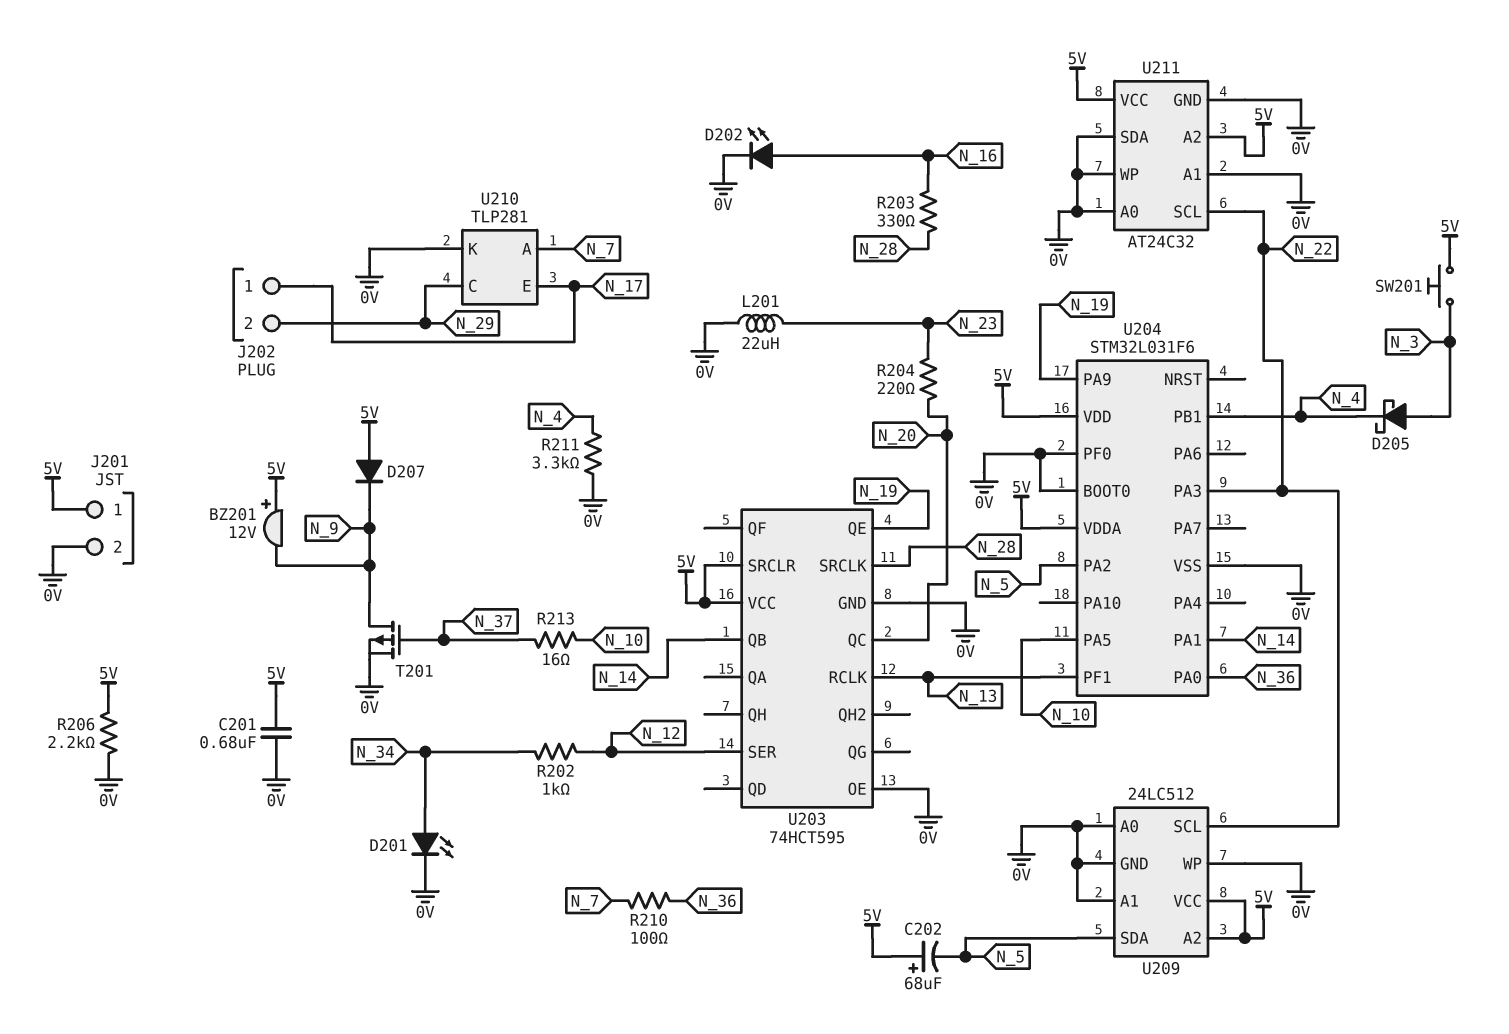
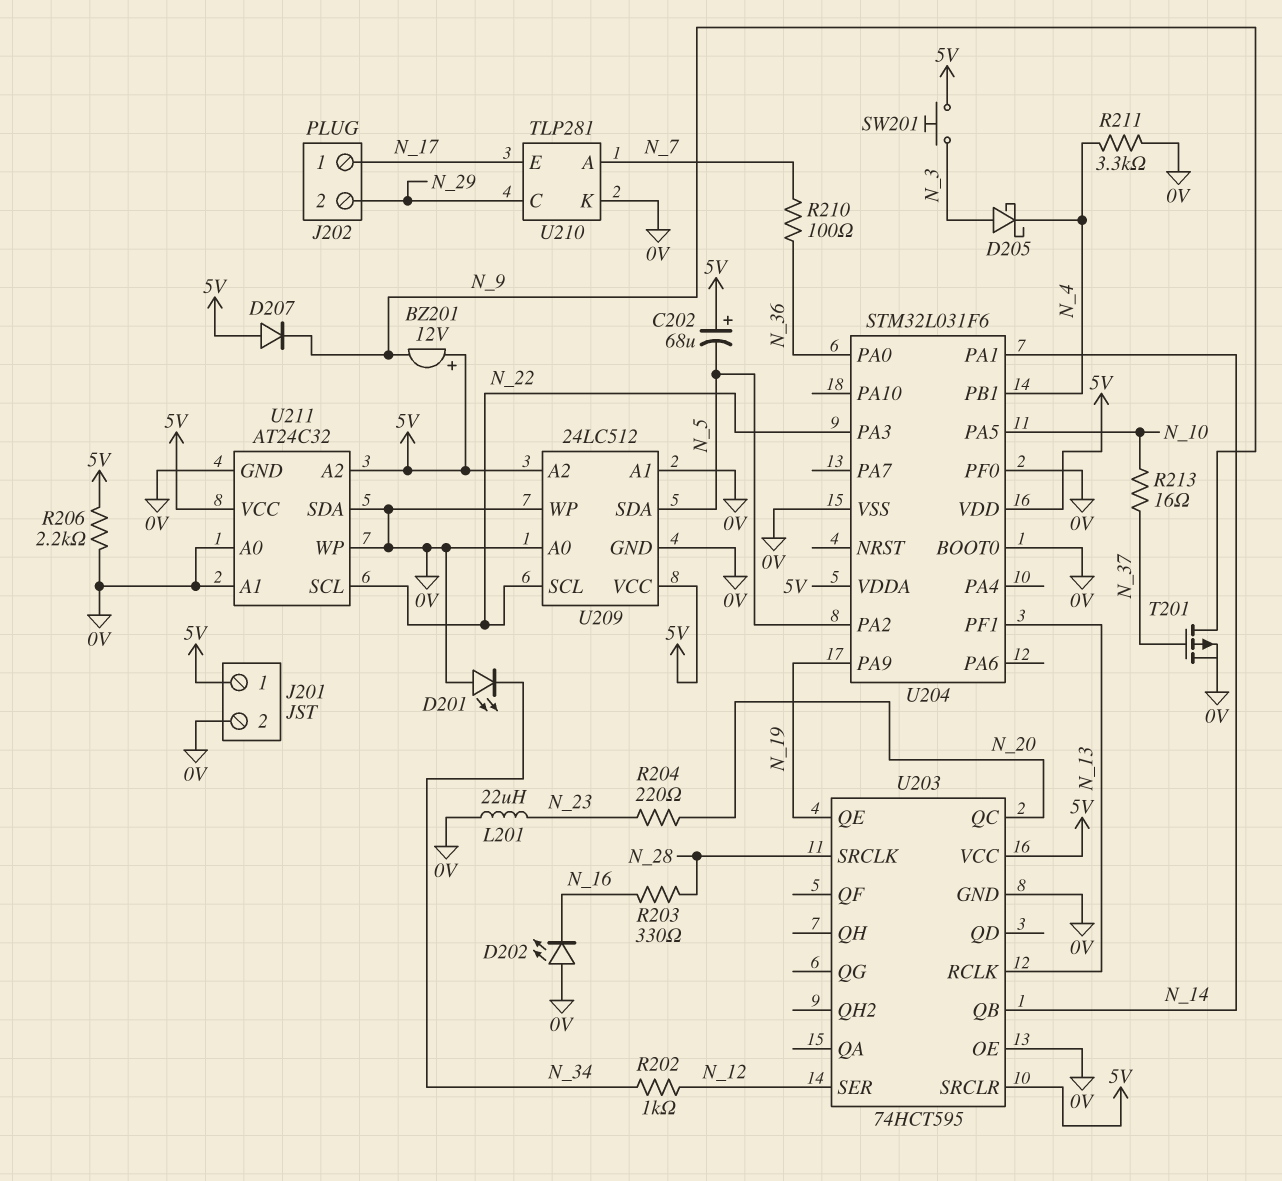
C201: 680nF (0V, 5V) -> none
D201: LED (A N_34, K 0V) -> LED (A 0V, K N_34)
D202: LED (A N_16, K 0V) -> LED (A 0V, K N_16)

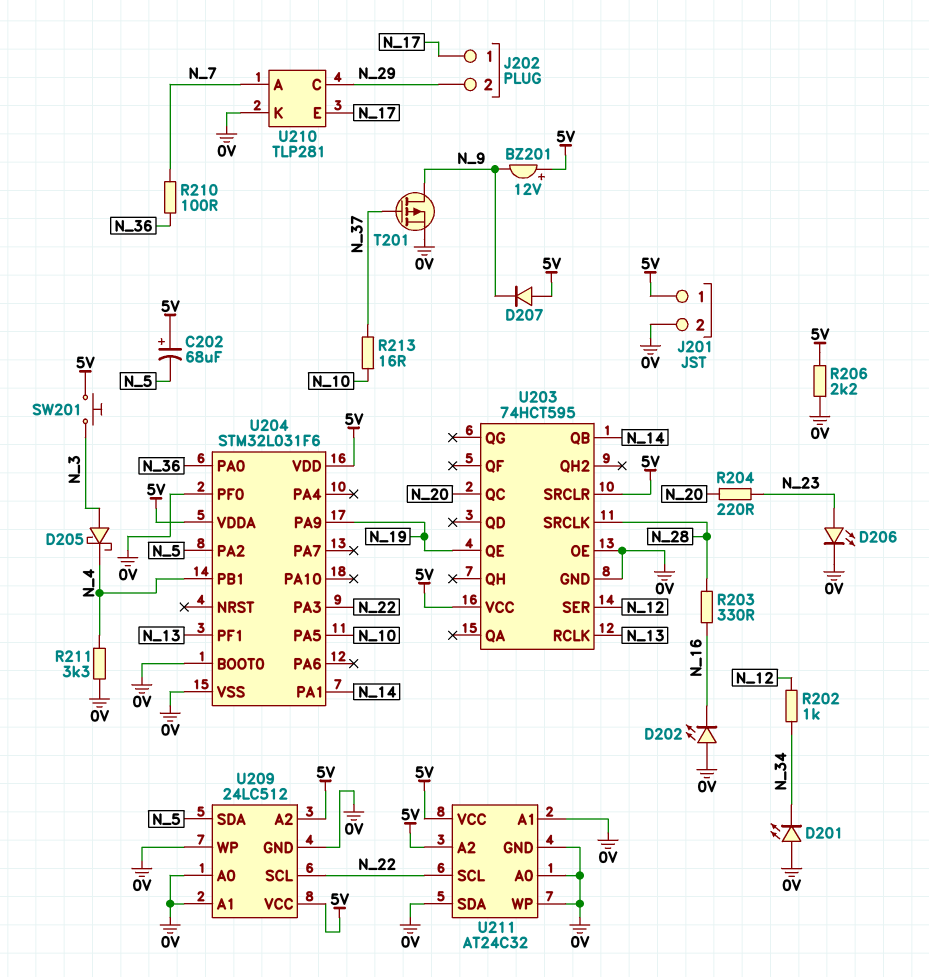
D206: none -> LED (A N_23, K 0V)
L201: 22uH (0V, N_23) -> none

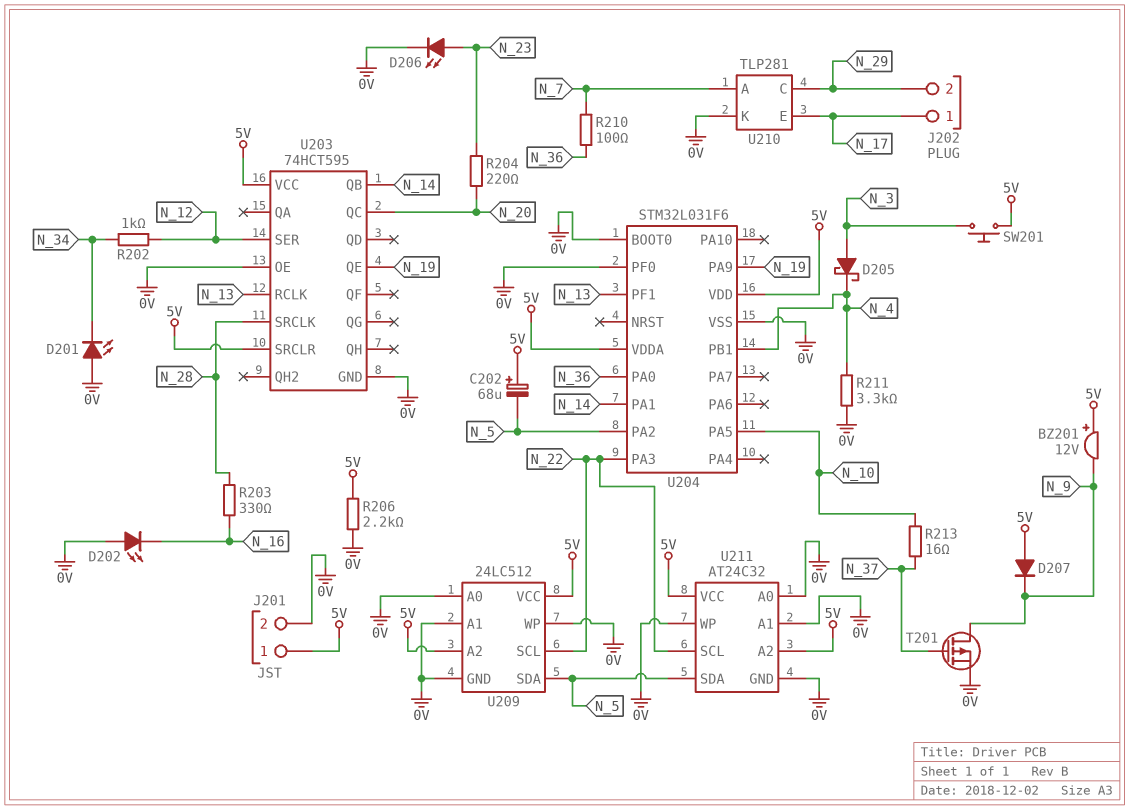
U211 pin SDA: 0V -> N_5

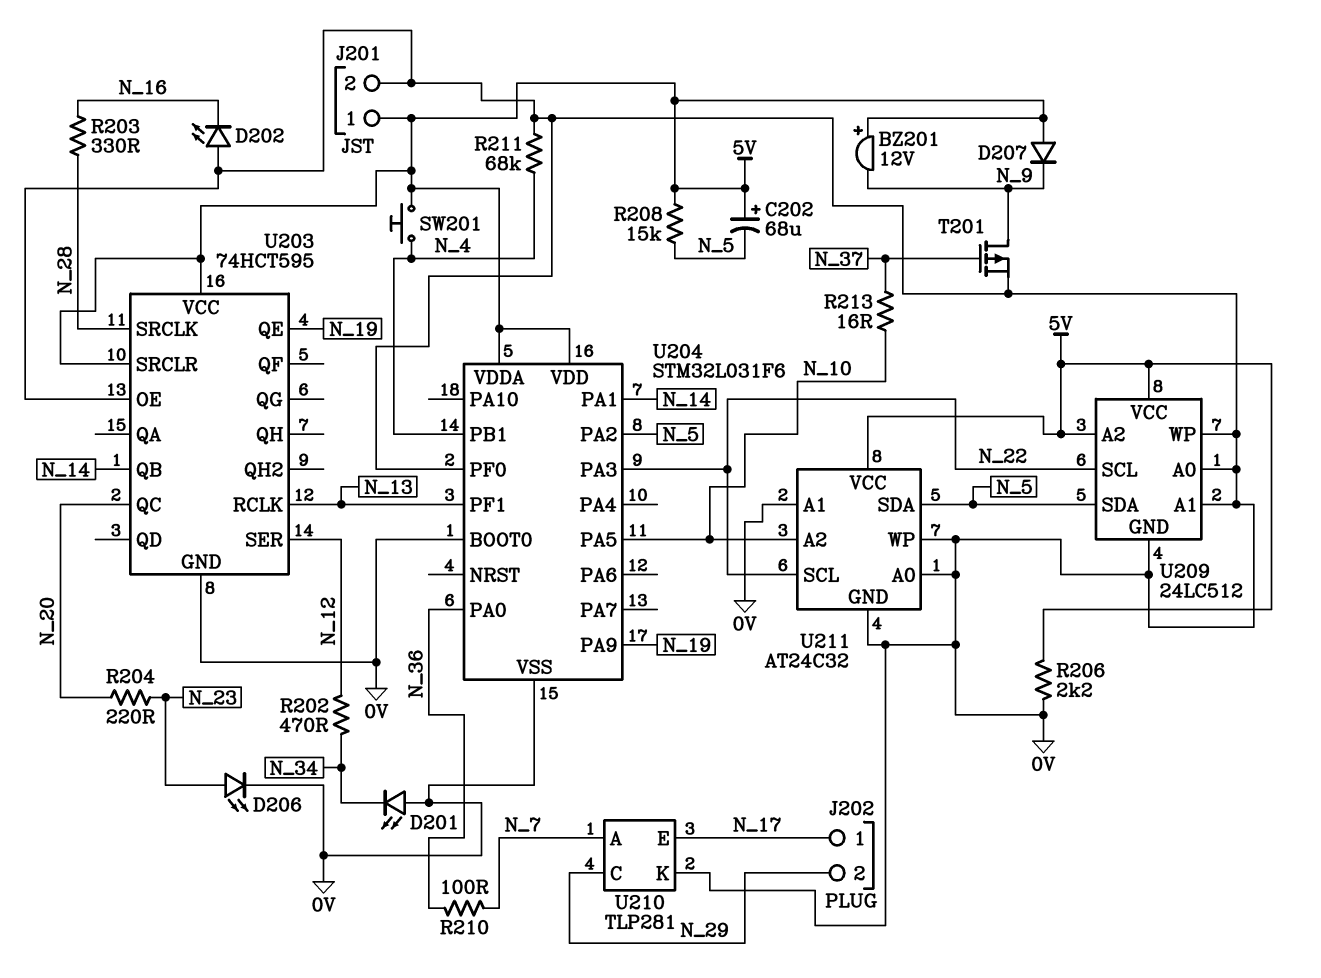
D205: schottky (A N_3, K N_4) -> none
R202: 1k (N_12, N_34) -> 470 (N_12, N_34)
R208: none -> 15k (5V, N_5)
R211: 3.3k (0V, N_4) -> 68k (0V, N_4)
SW201: button (5V, N_3) -> button (5V, N_4)
U211 pin A2: 5V -> N_10

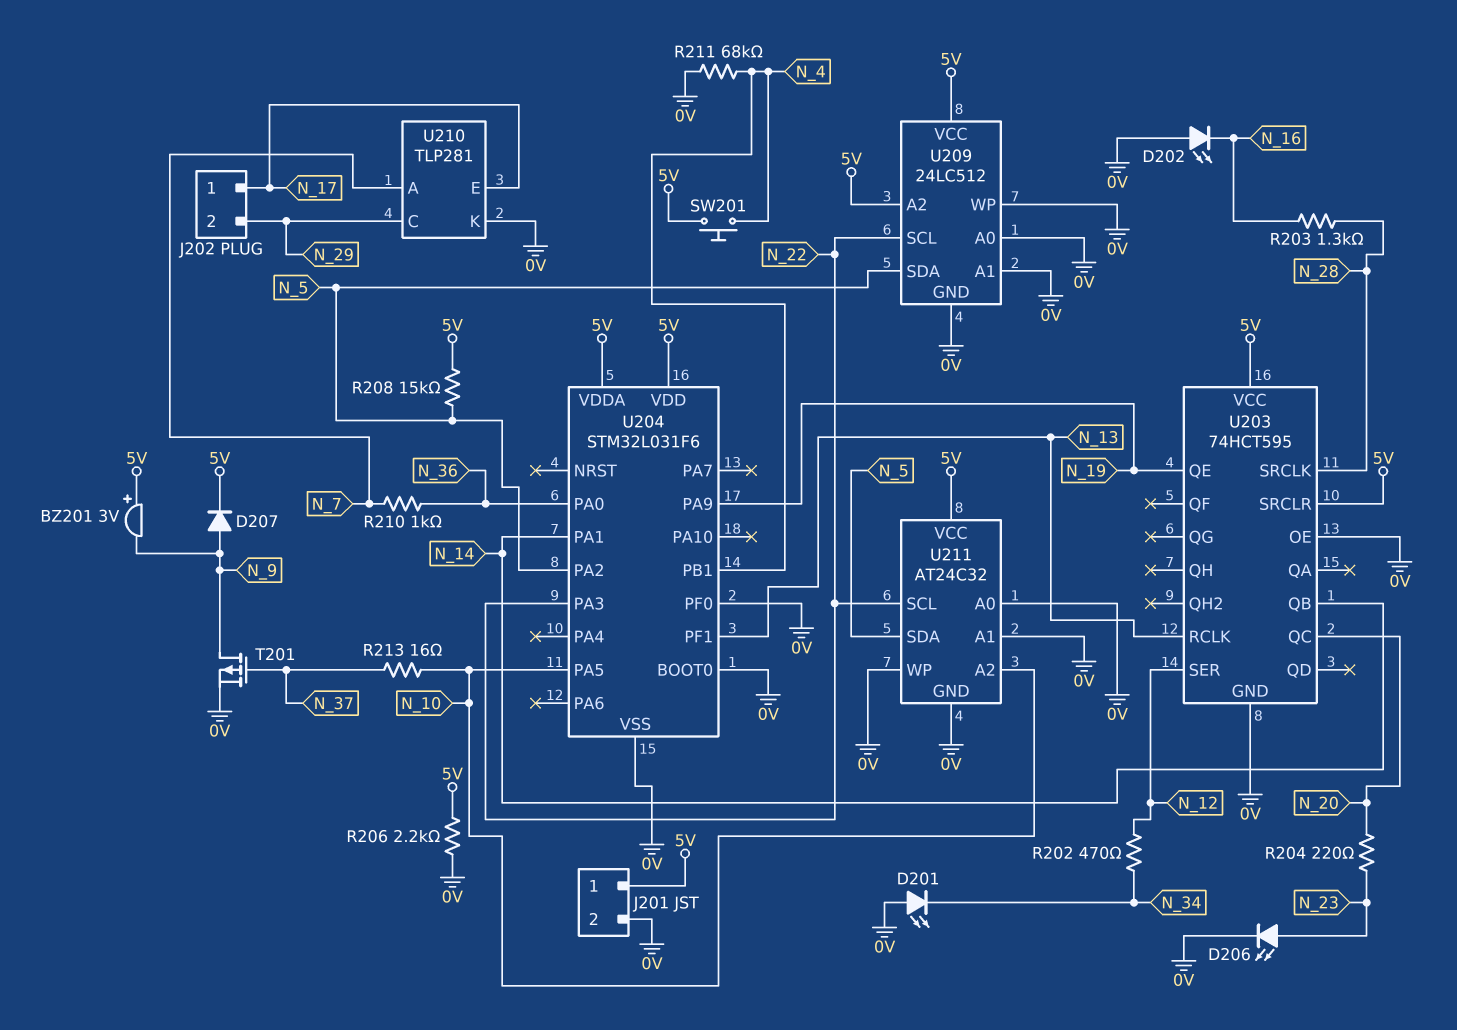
BZ201: buzzer 12V (plus 5V, minus N_9) -> buzzer 3V (plus 5V, minus N_9)
C202: 68uF (plus 5V, minus N_5) -> none
D207: diode (A 5V, K N_9) -> diode (A N_9, K 5V)
R203: 330 (N_16, N_28) -> 1.3k (N_16, N_28)
R210: 100 (N_7, N_36) -> 1k (N_7, N_36)

